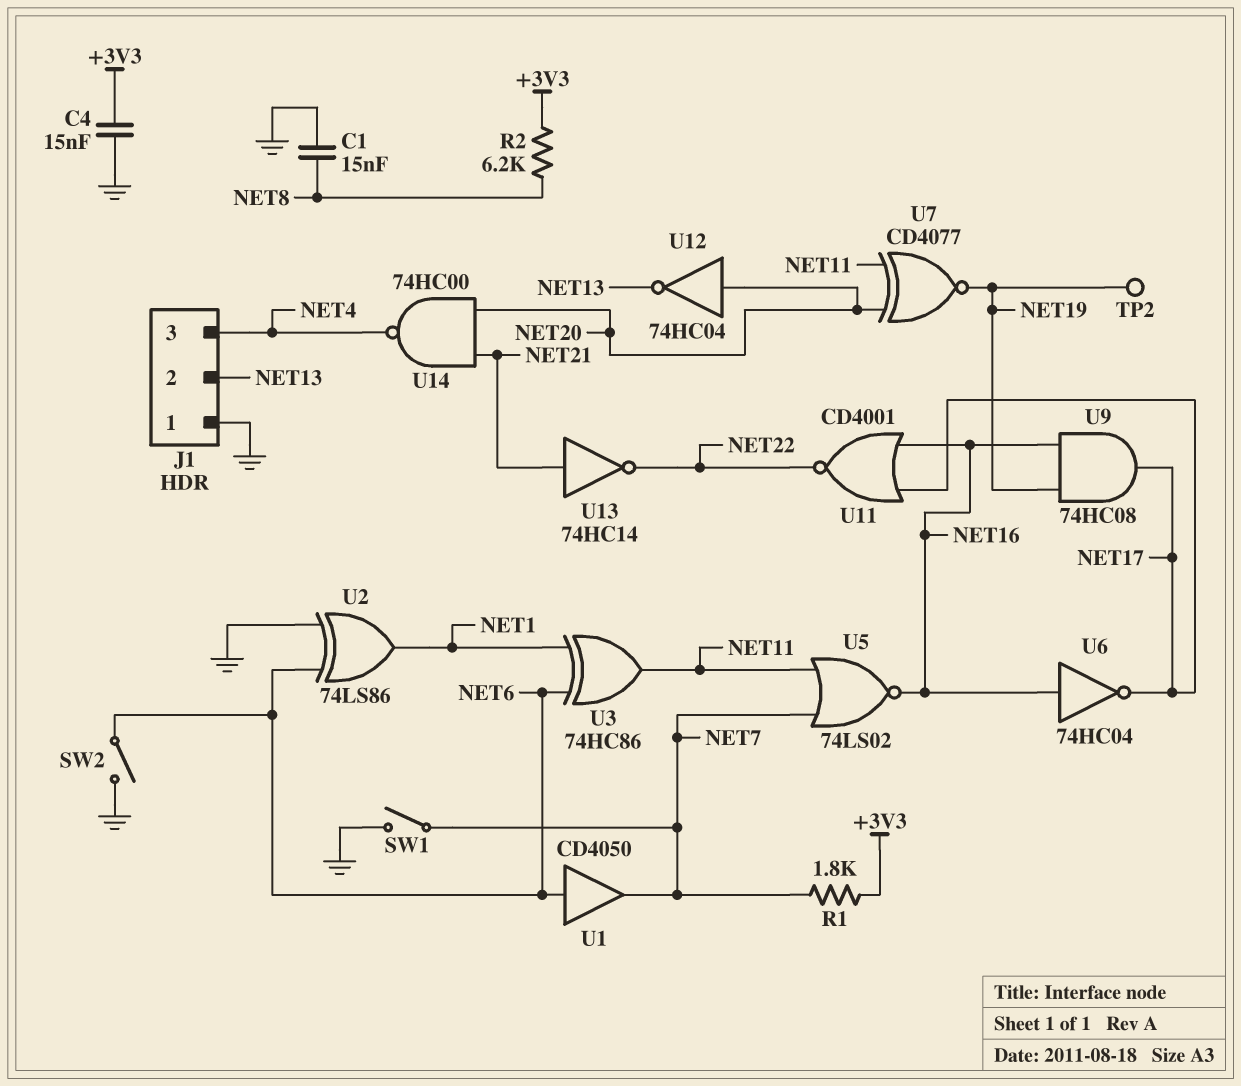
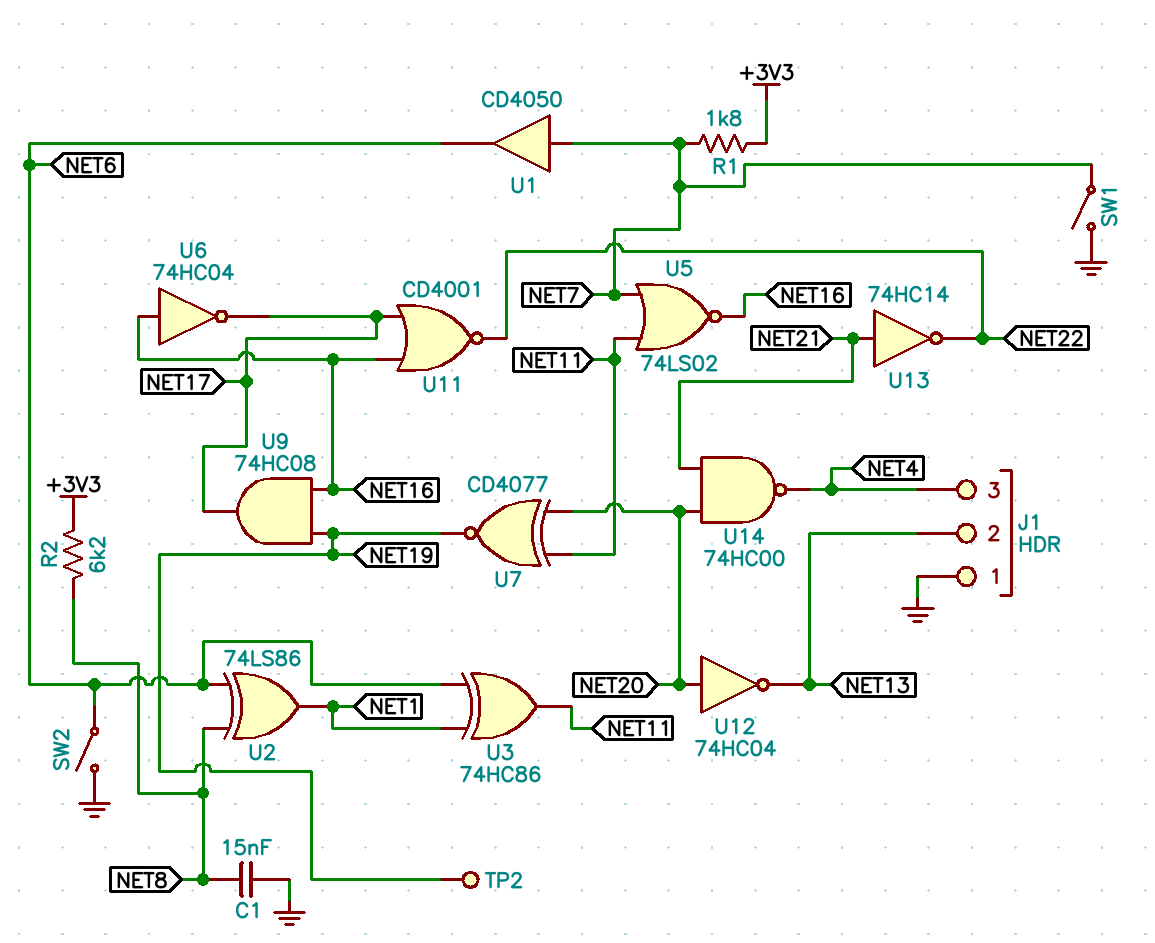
C4: 15nF (+3V3, GND) -> none
U1: buffer CD4050 (in NET6, out NET7) -> buffer CD4050 (in NET7, out NET6)
U2: XOR 74LS86 (in GND, in NET6, out NET1) -> XOR 74LS86 (in NET6, in NET8, out NET1)

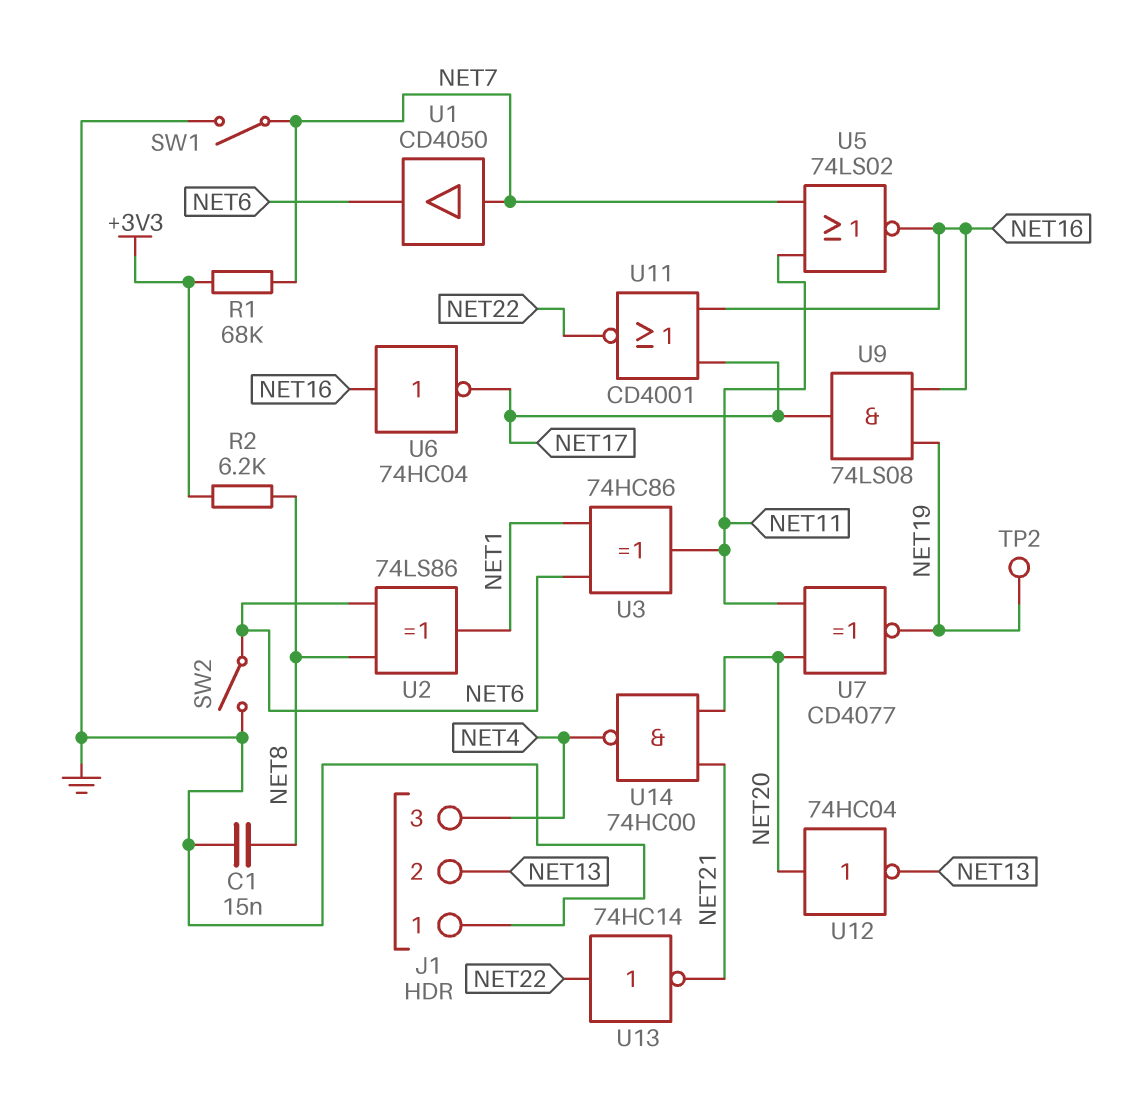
R1: 1.8k (+3V3, NET7) -> 68k (+3V3, NET7)
U9: AND 74HC08 (in NET16, in NET19, out NET17) -> AND 74LS08 (in NET16, in NET19, out NET17)
U13: NOT 74HC14 (in NET21, out NET22) -> NOT 74HC14 (in NET22, out NET21)

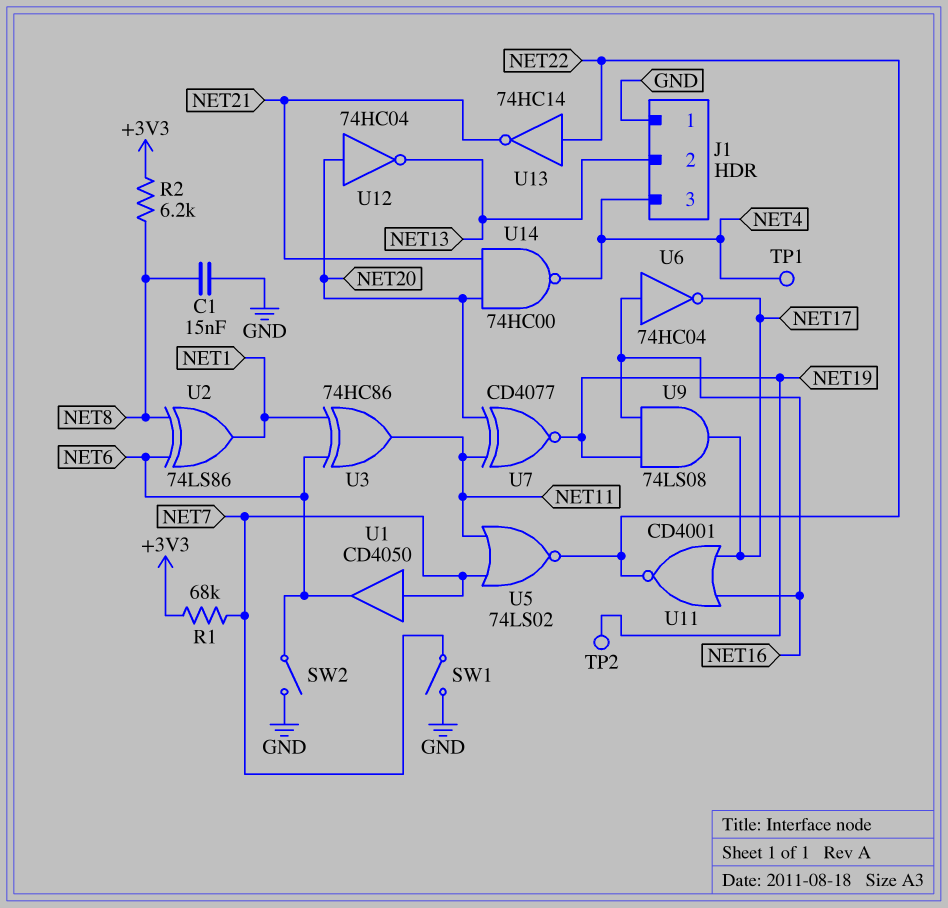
TP1: none -> test point (NET4)
U5: NOR 74LS02 (in NET7, in NET11, out NET16) -> NOR 74LS02 (in NET7, in NET11, out NET22)

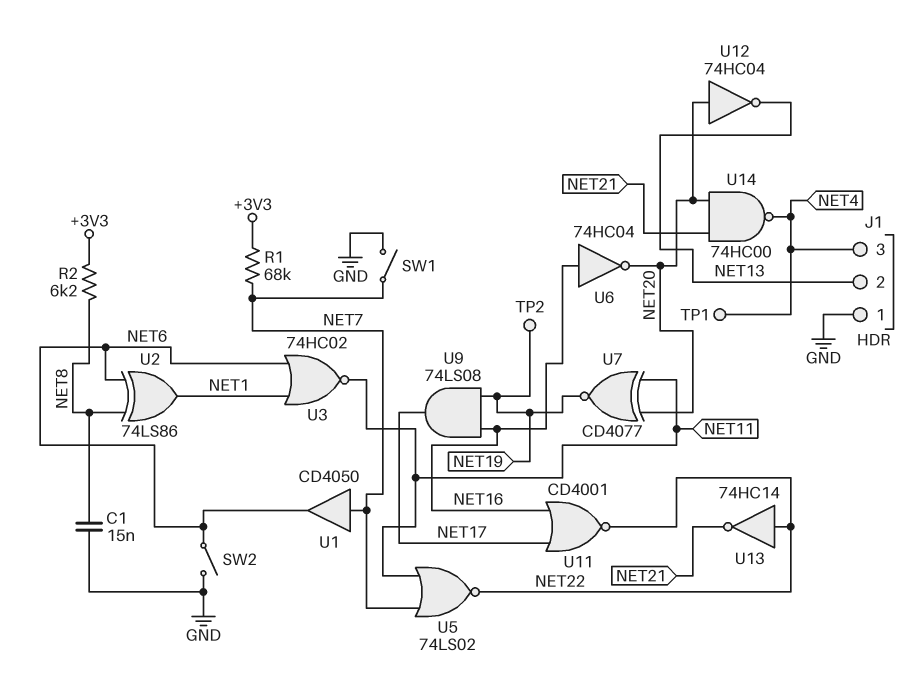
U3: XOR 74HC86 (in NET1, in NET6, out NET11) -> NOR 74HC02 (in NET1, in NET6, out NET11)
U6: NOT 74HC04 (in NET16, out NET17) -> NOT 74HC04 (in NET16, out NET20)

